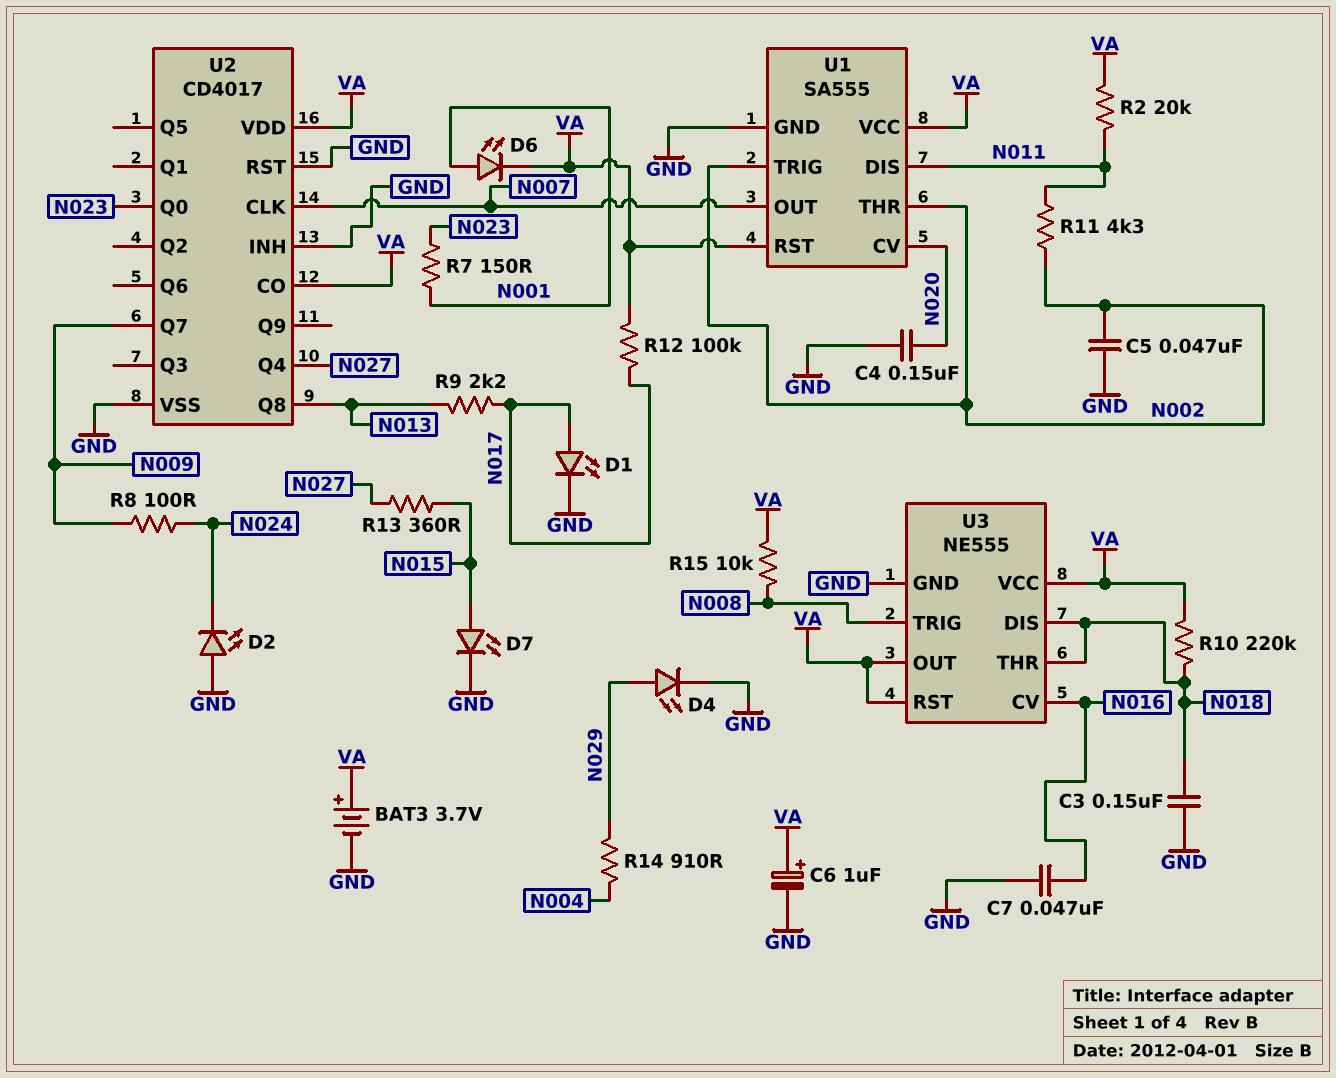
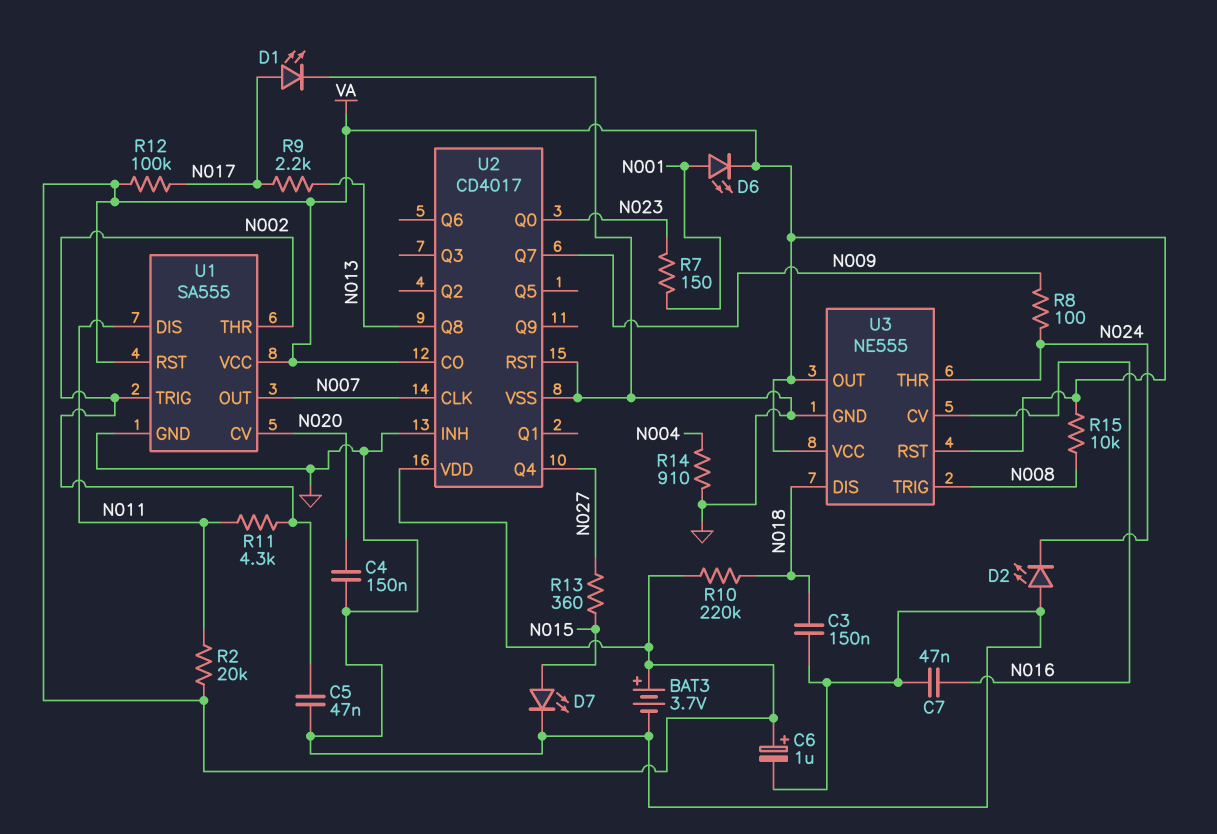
D4: LED (A N029, K GND) -> none
R14: 910 (N004, N029) -> 910 (GND, N004)
U3 pin THR: N018 -> N024

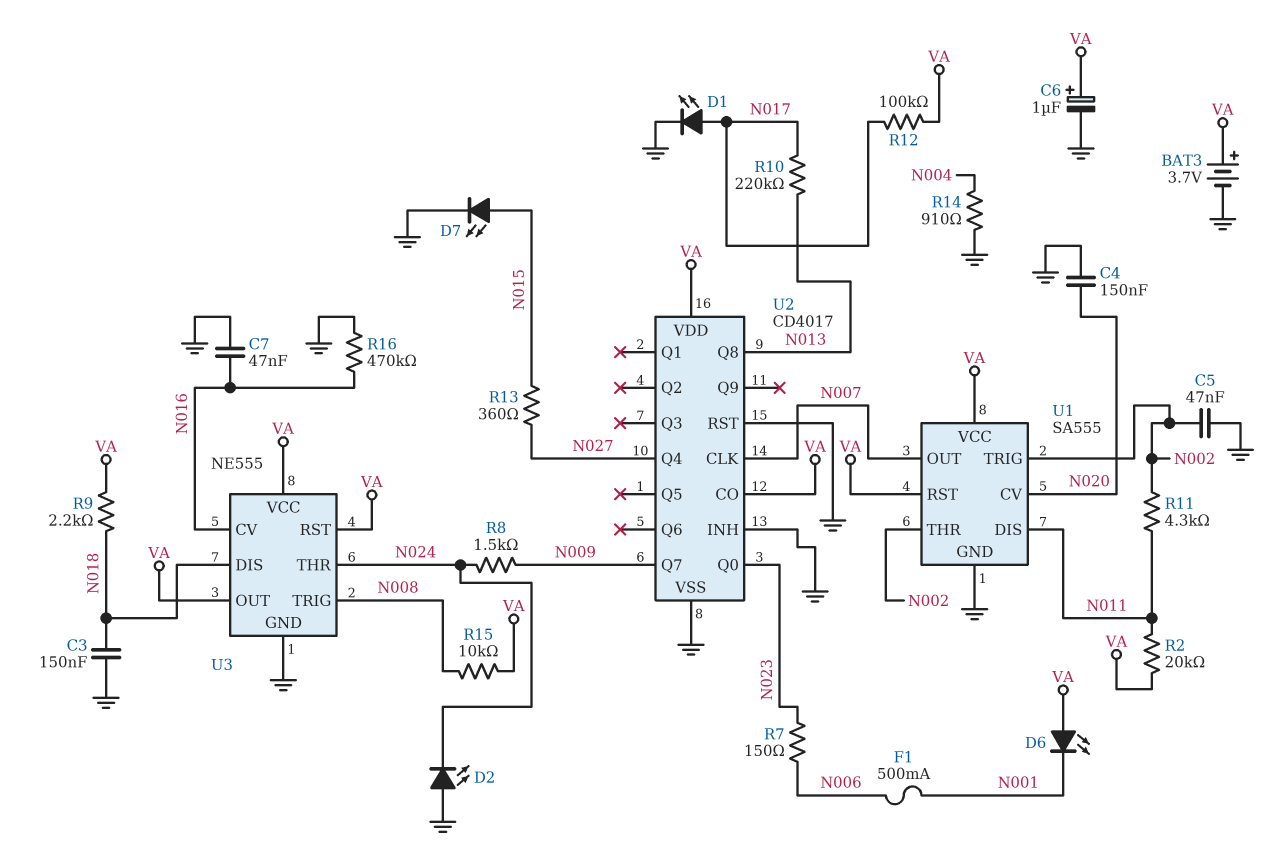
D6: LED (A N001, K VA) -> LED (A VA, K N001)
F1: none -> 500mA (N001, N006)
R7: 150 (N001, N023) -> 150 (N006, N023)
R8: 100 (N009, N024) -> 1.5k (N009, N024)
R9: 2.2k (N013, N017) -> 2.2k (N018, VA)
R10: 220k (N018, VA) -> 220k (N013, N017)
R16: none -> 470k (GND, N016)

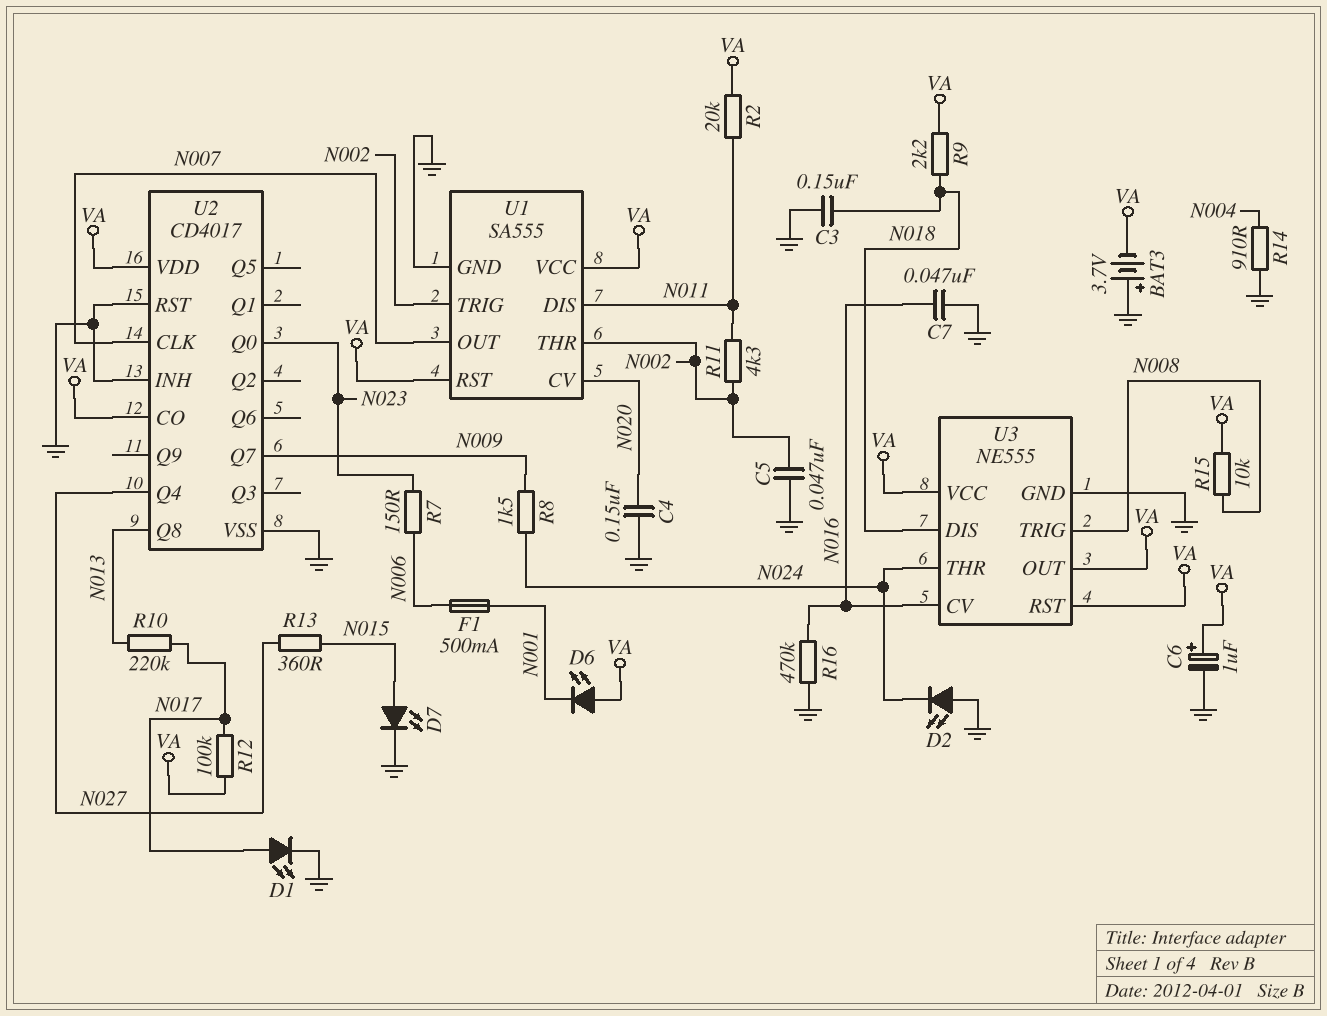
BAT3: 3.7V (plus VA, minus GND) -> 3.7V (plus GND, minus VA)

